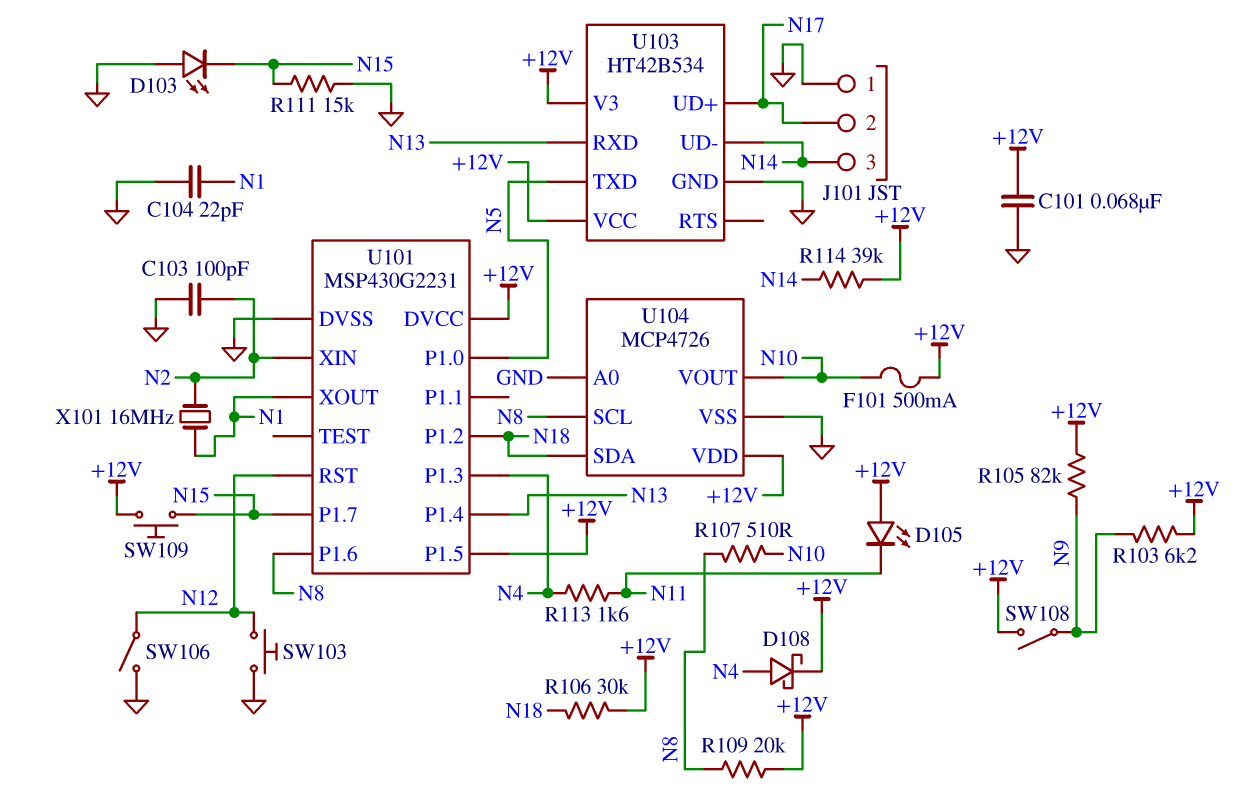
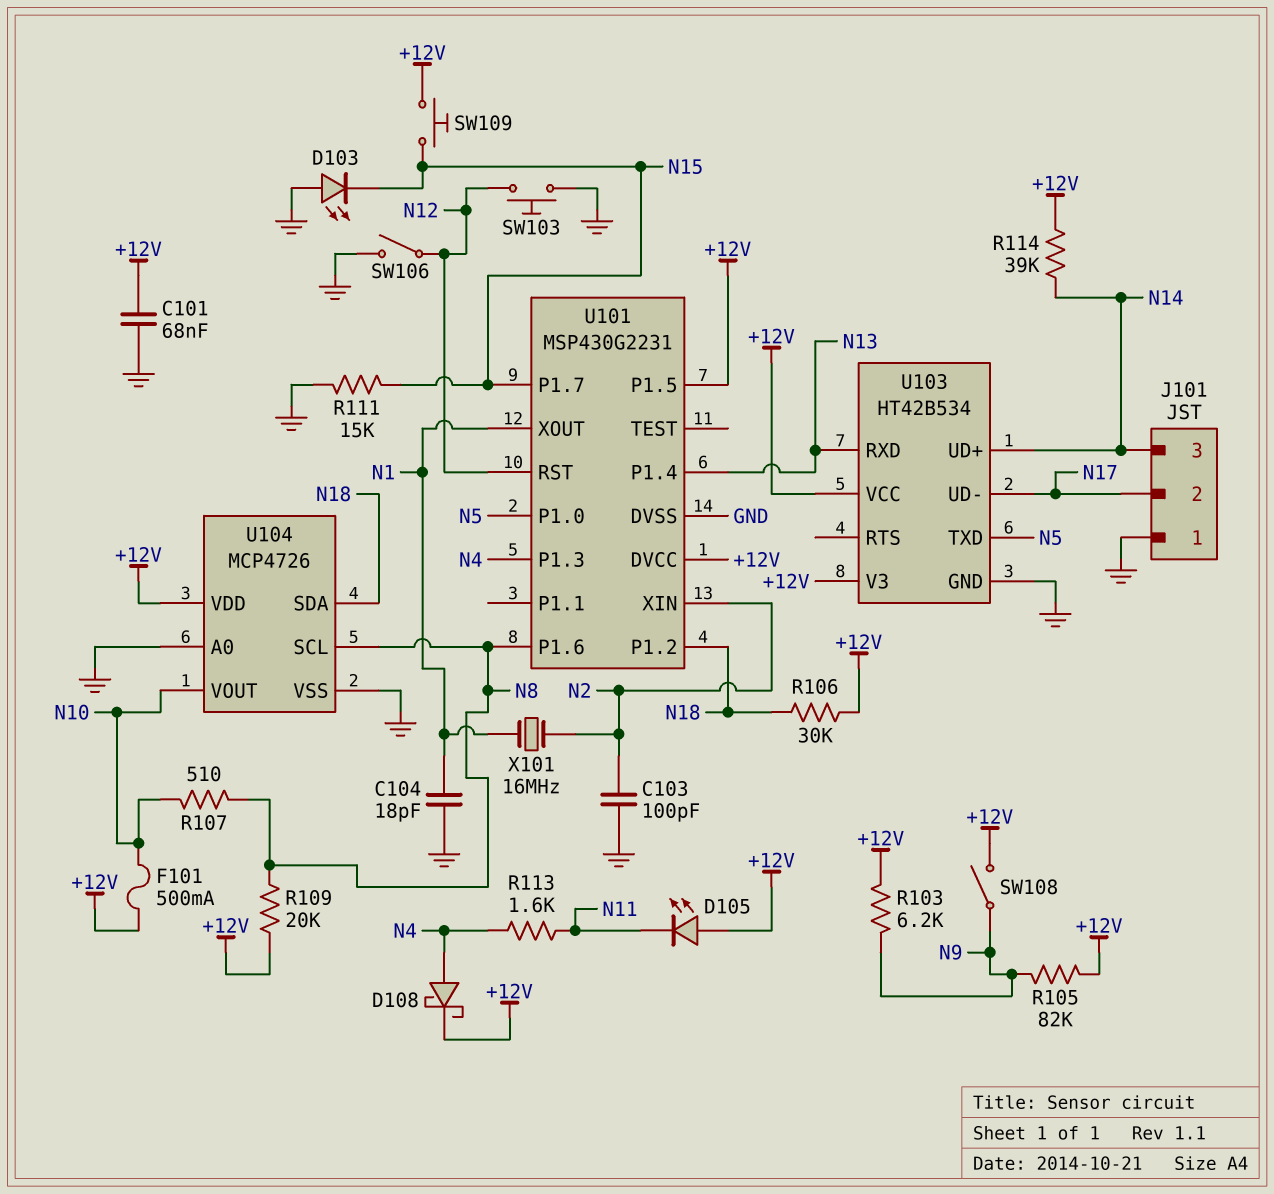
C104: 22pF (GND, N1) -> 18pF (GND, N1)
U103 pin UD+: N17 -> N14
U103 pin UD-: N14 -> N17

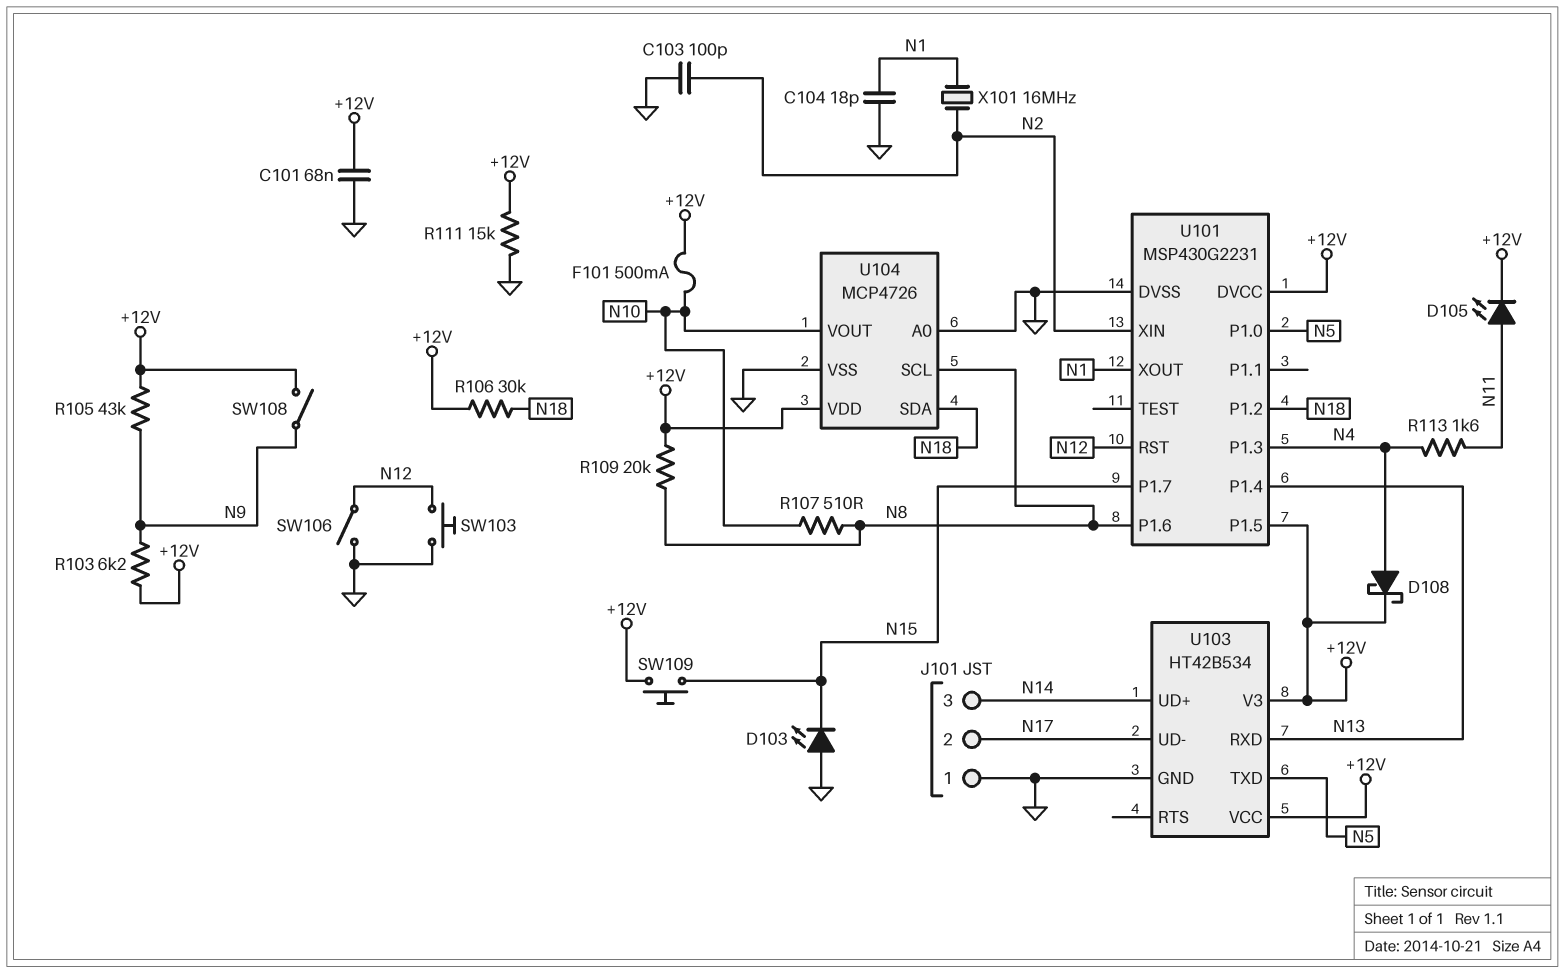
D105: LED (A +12V, K N11) -> LED (A N11, K +12V)
R105: 82k (+12V, N9) -> 43k (+12V, N9)
R111: 15k (GND, N15) -> 15k (+12V, GND)
R114: 39k (+12V, N14) -> none

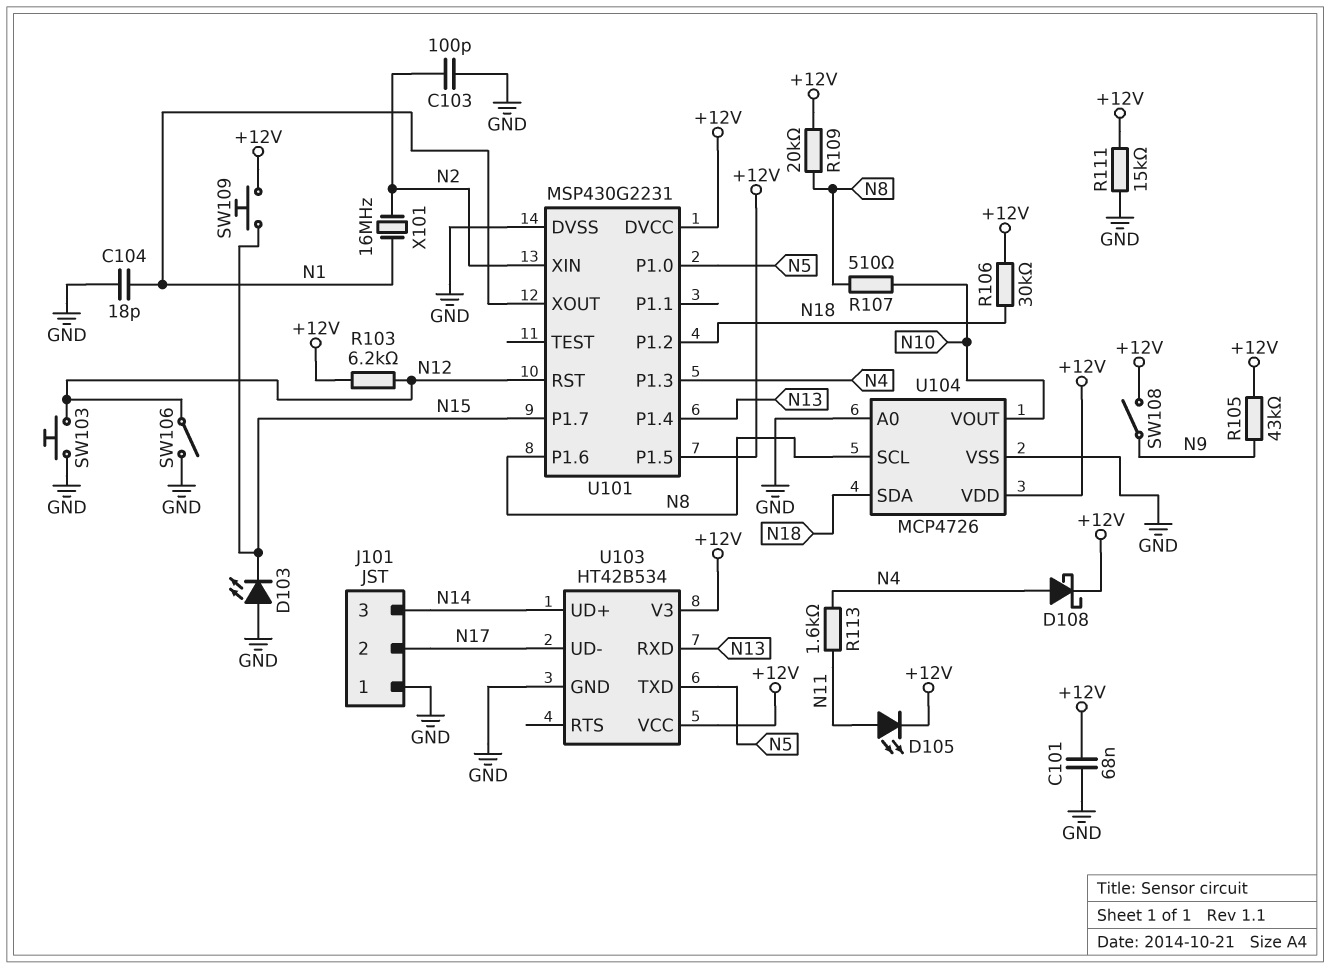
F101: 500mA (+12V, N10) -> none
R103: 6.2k (+12V, N9) -> 6.2k (+12V, N12)

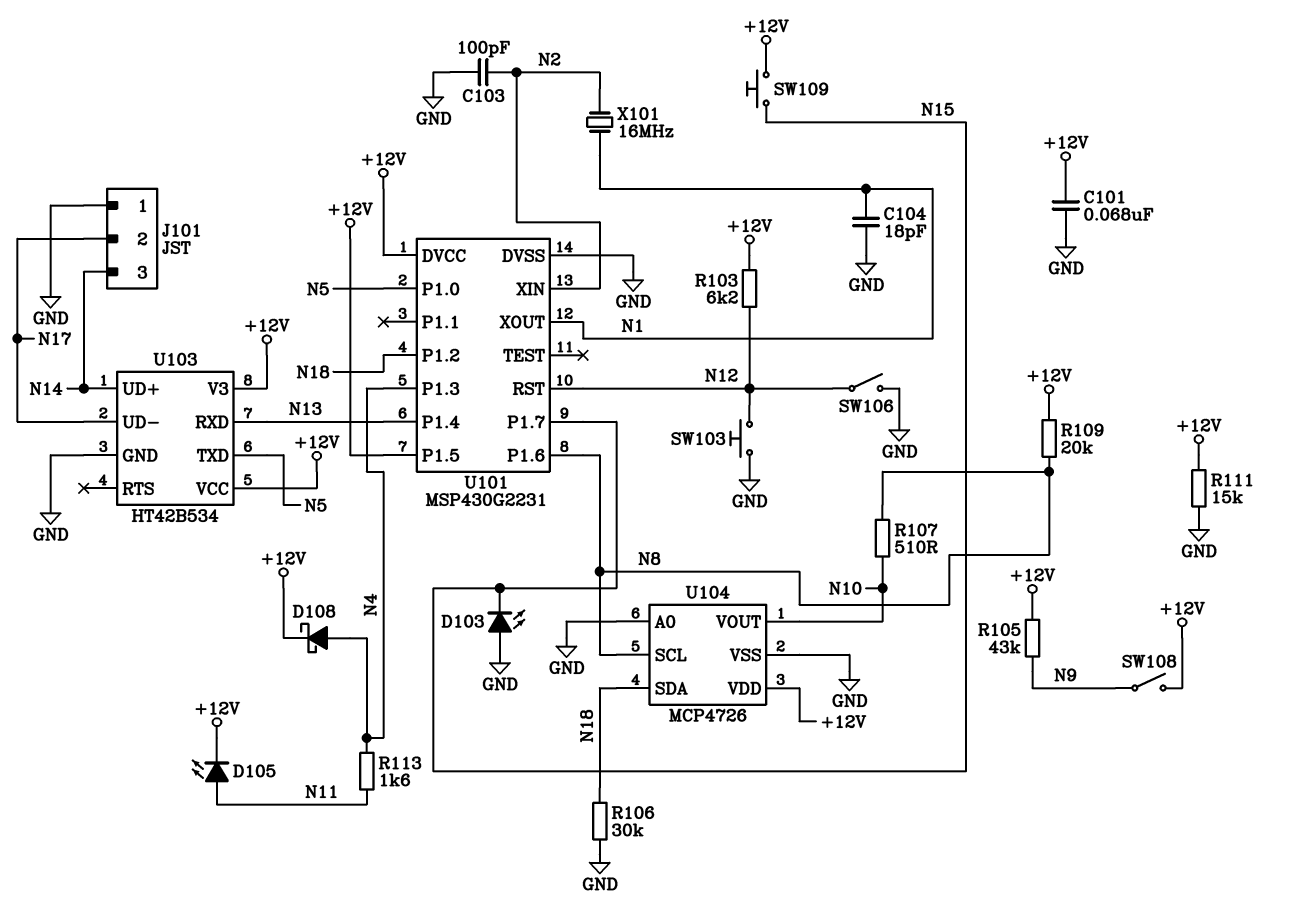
R106: 30k (+12V, N18) -> 30k (GND, N18)

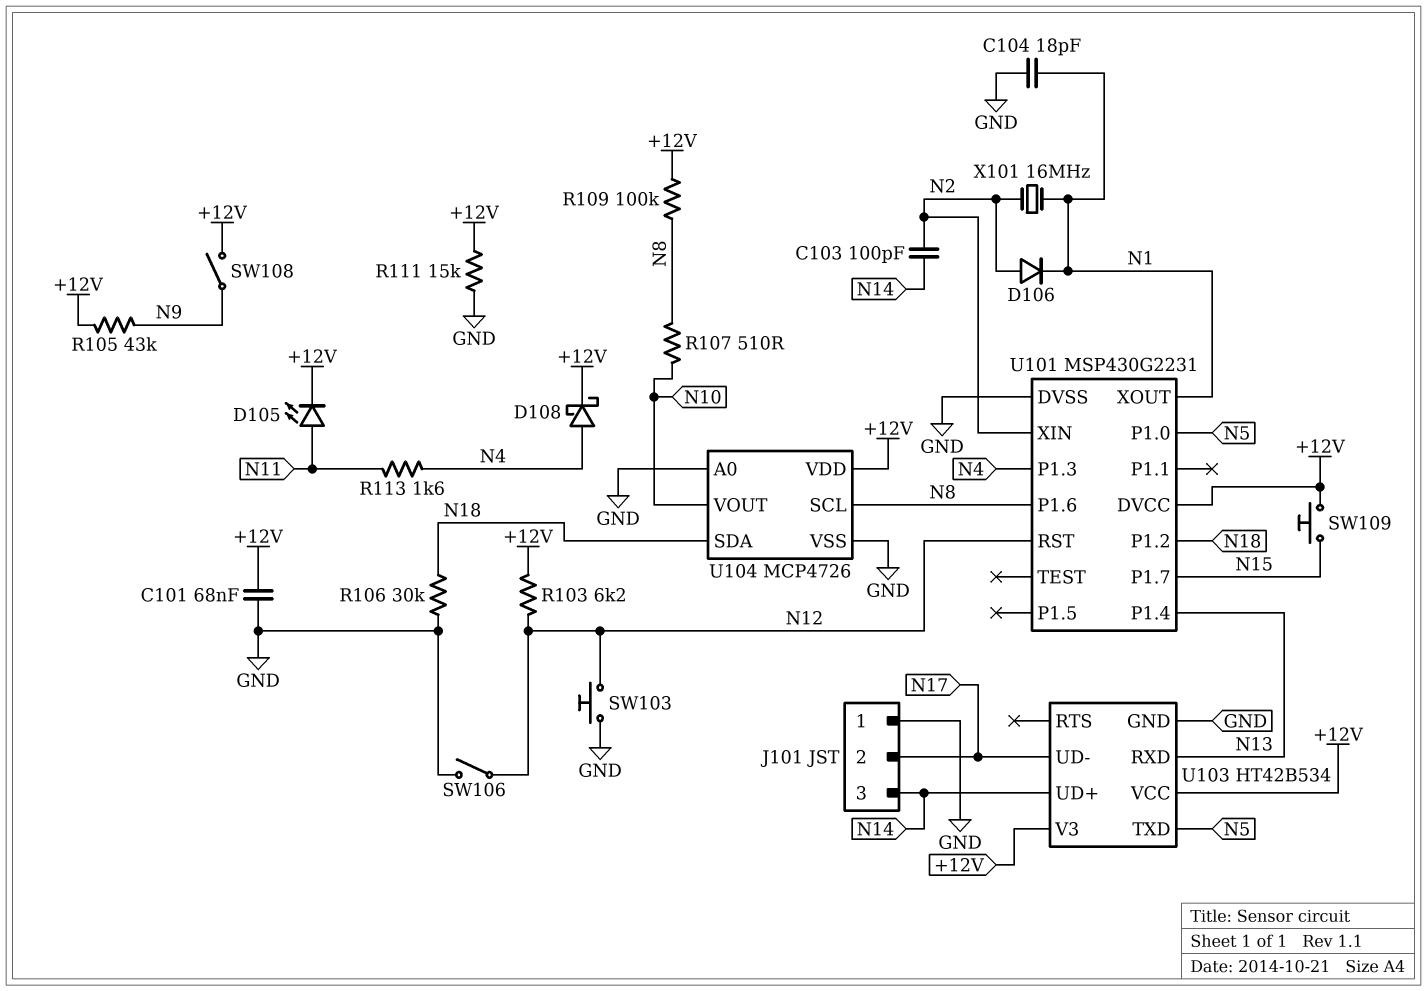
C103: 100pF (GND, N2) -> 100pF (N2, N14)
D103: LED (A GND, K N15) -> none
D106: none -> diode (A N2, K N1)
R109: 20k (+12V, N8) -> 100k (+12V, N8)
U101 pin P1.5: +12V -> none

